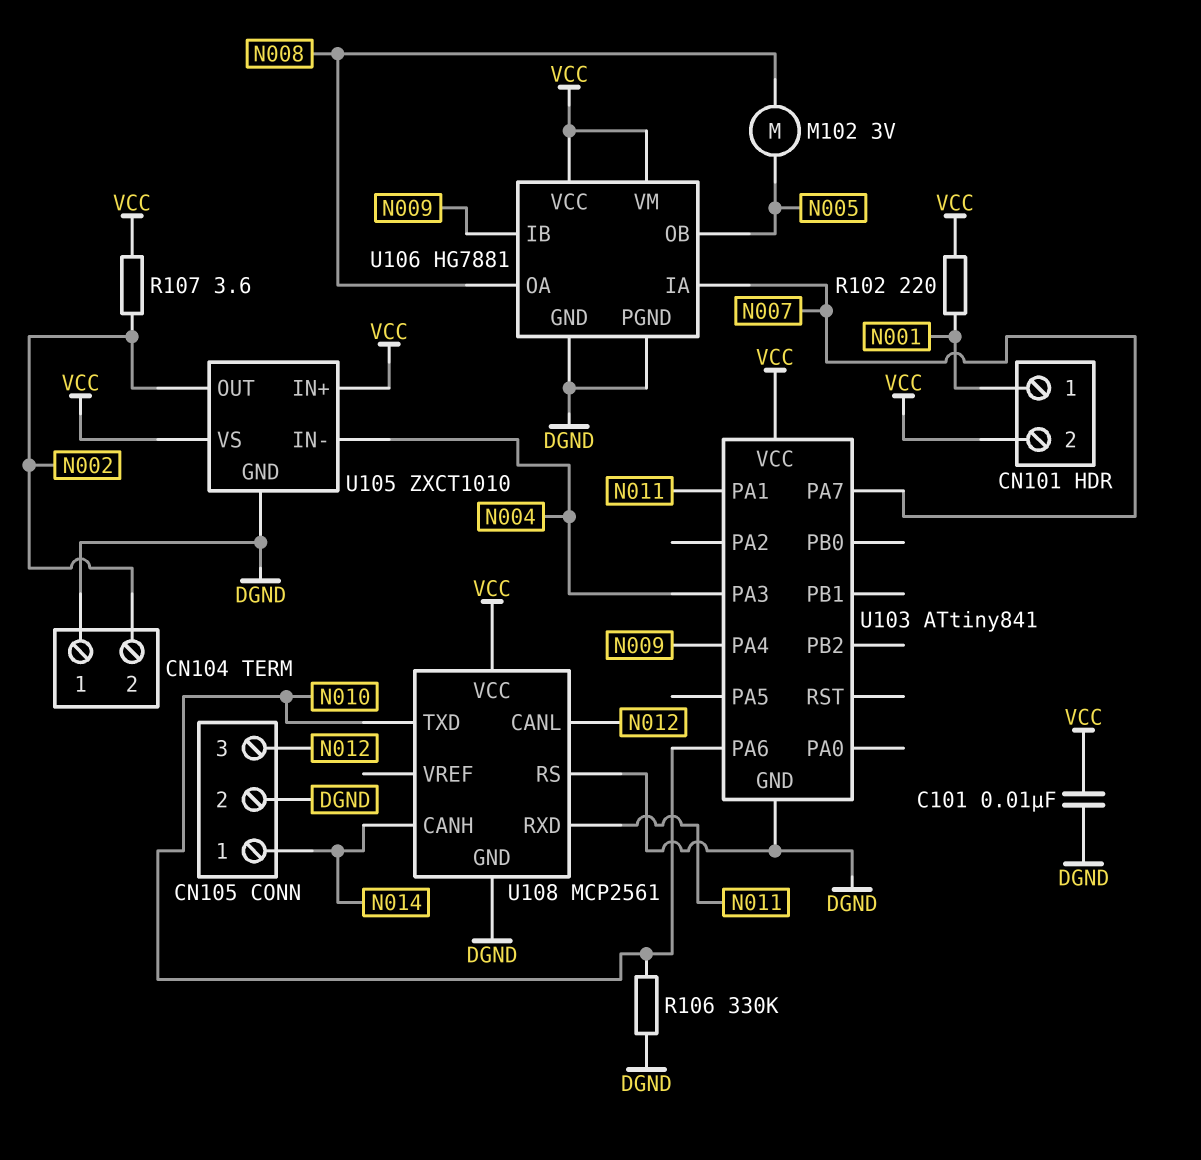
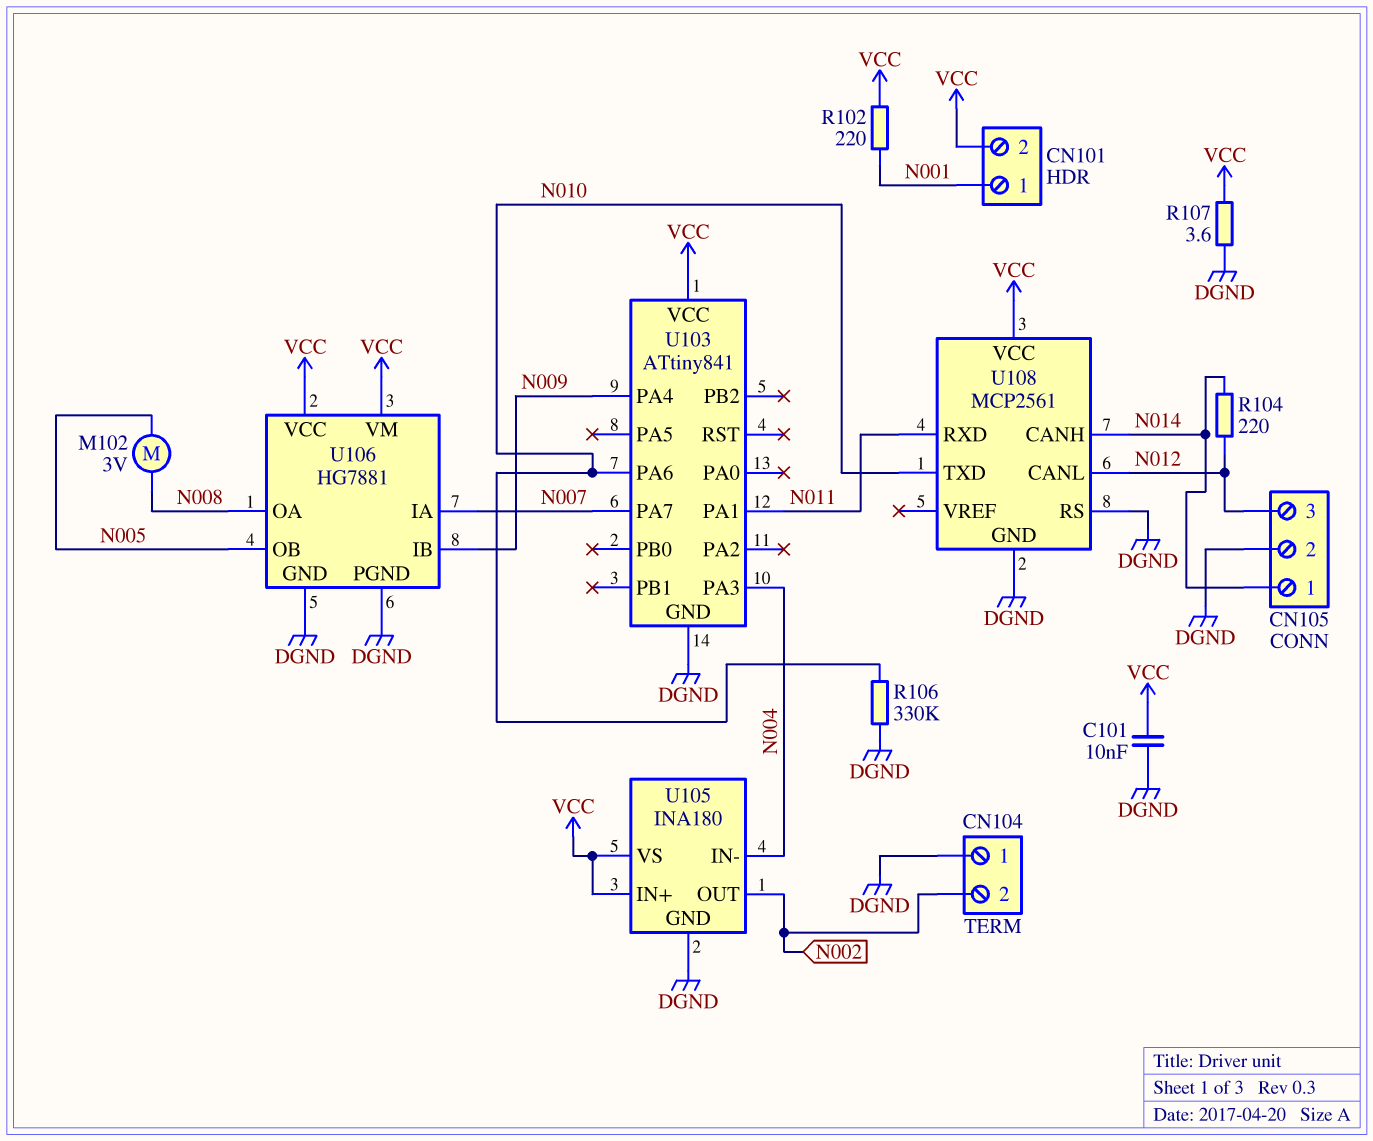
R104: none -> 220 (N012, N014)
R107: 3.6 (N002, VCC) -> 3.6 (DGND, VCC)
U105: ZXCT1010 -> INA180

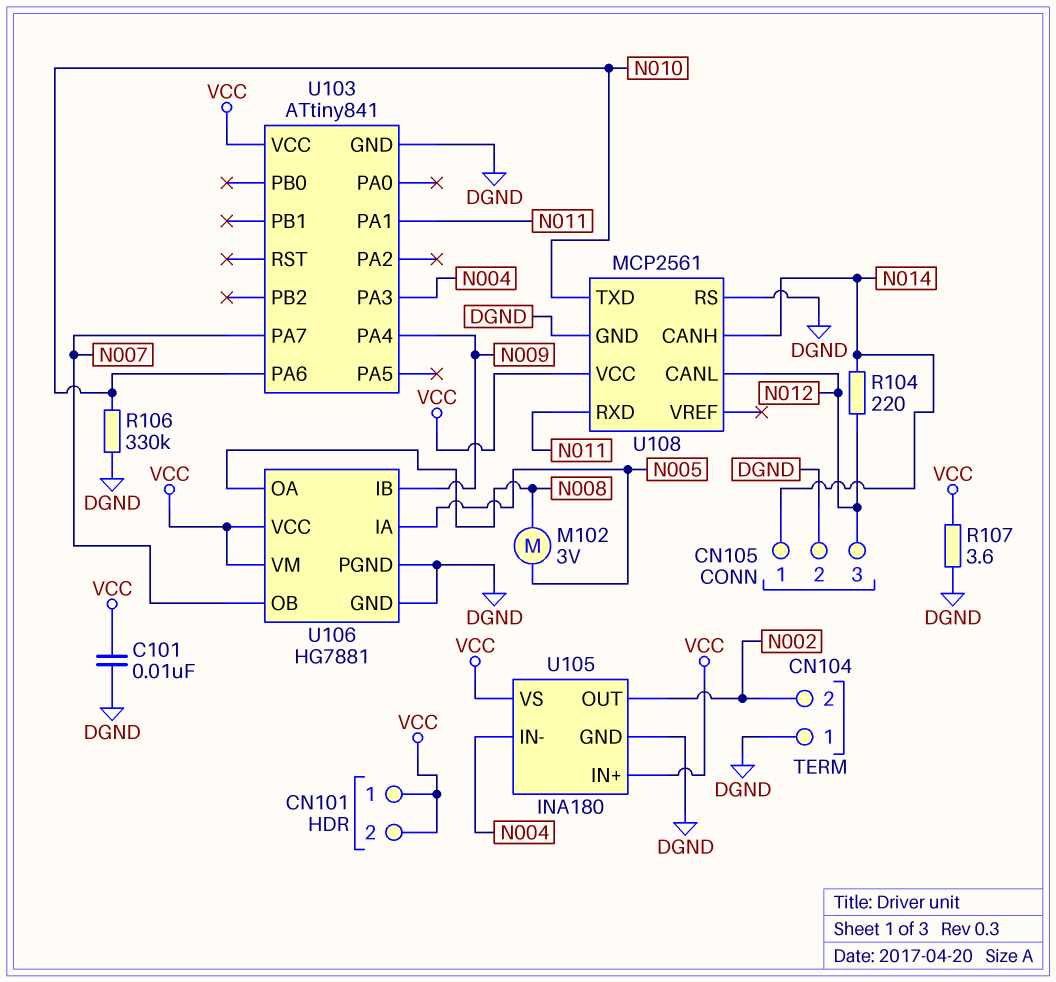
CN101 pin 1: N001 -> VCC
R102: 220 (N001, VCC) -> none
U106 pin IA: N007 -> N005
U106 pin OB: N005 -> N007

